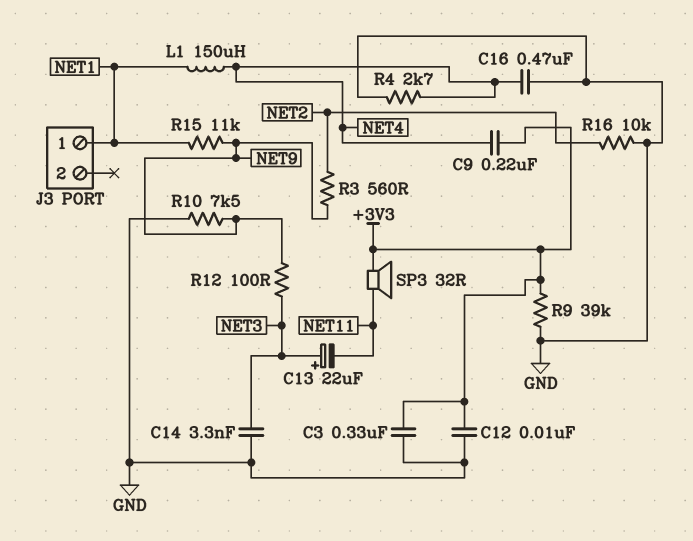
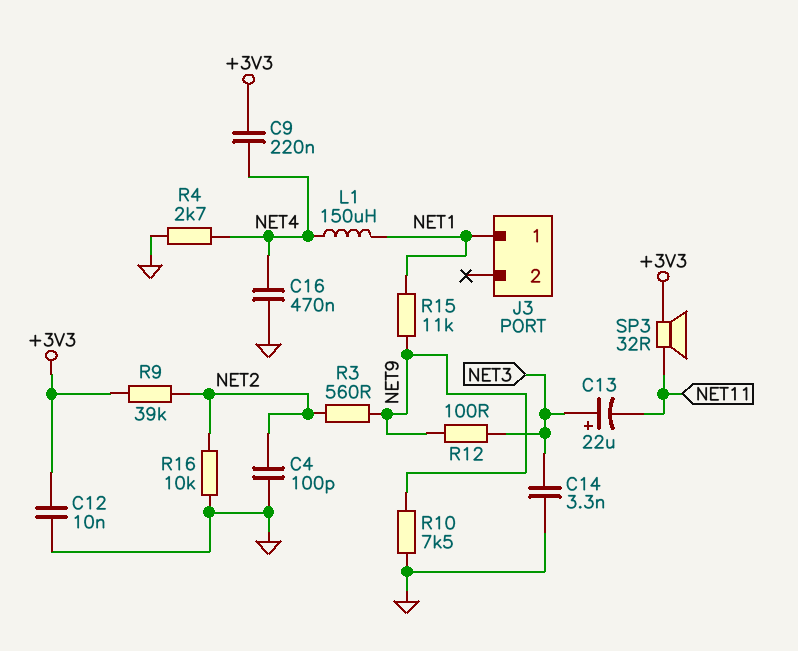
C3: 330nF (+3V3, GND) -> none
C4: none -> 100pF (GND, NET2)
R9: 39k (+3V3, GND) -> 39k (+3V3, NET2)

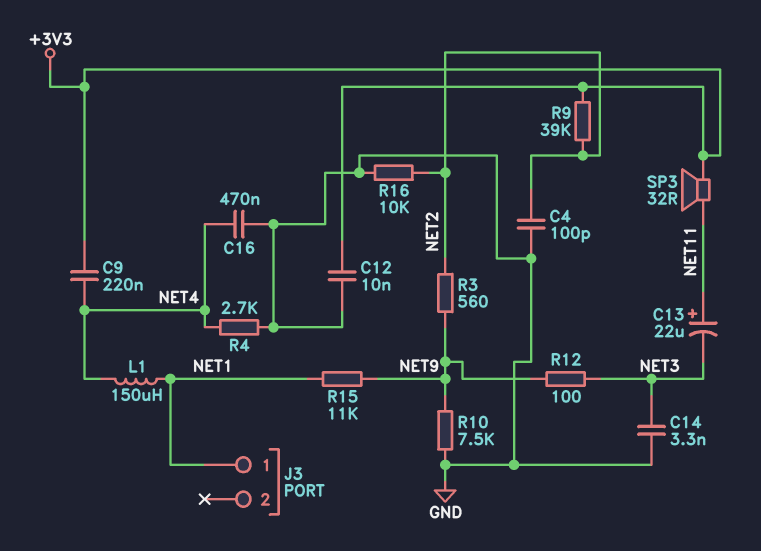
C13: 22uF (plus NET3, minus NET11) -> 22uF (plus NET11, minus NET3)

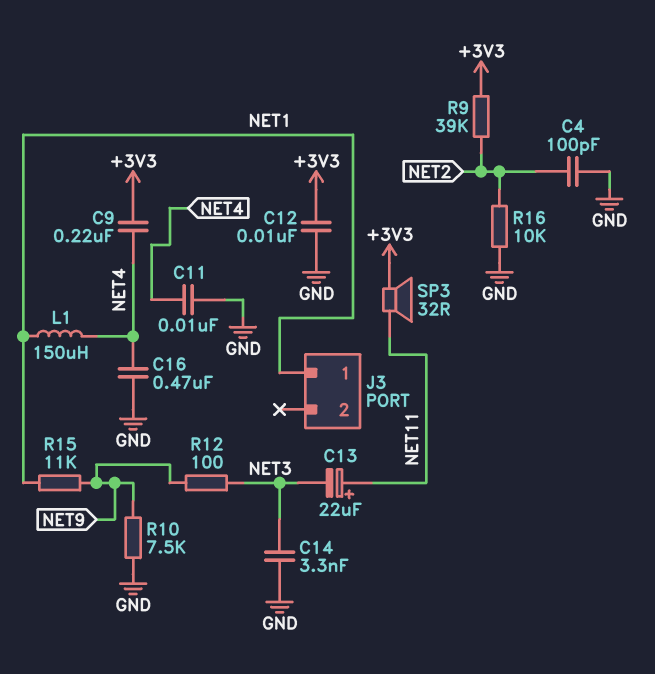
C11: none -> 10nF (GND, NET4)
R3: 560 (NET2, NET9) -> none
R4: 2.7k (GND, NET4) -> none

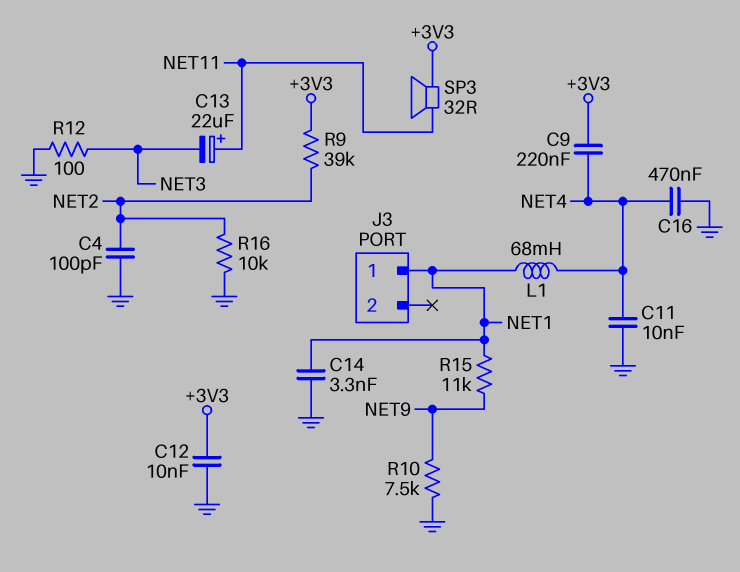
C14: 3.3nF (GND, NET3) -> 3.3nF (GND, NET1)
L1: 150uH (NET1, NET4) -> 68mH (NET1, NET4)
R12: 100 (NET3, NET9) -> 100 (GND, NET3)

